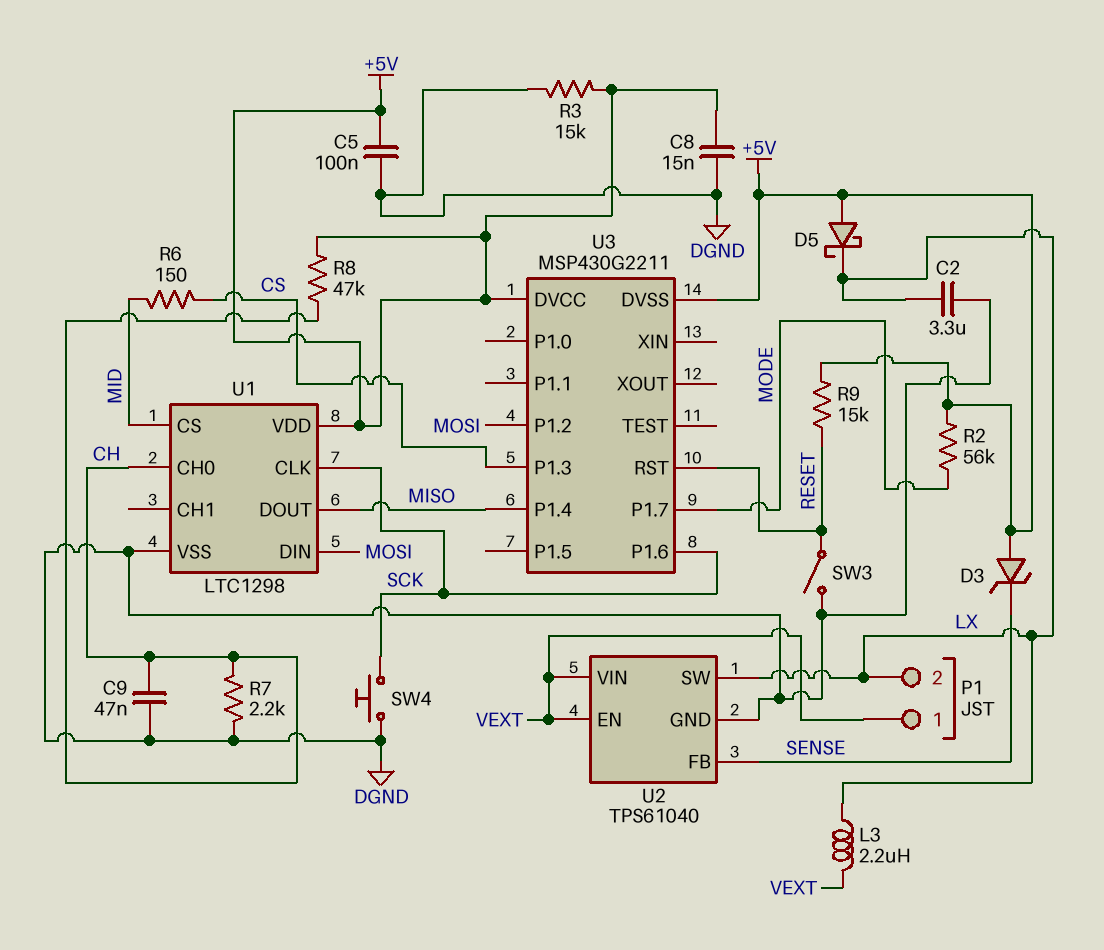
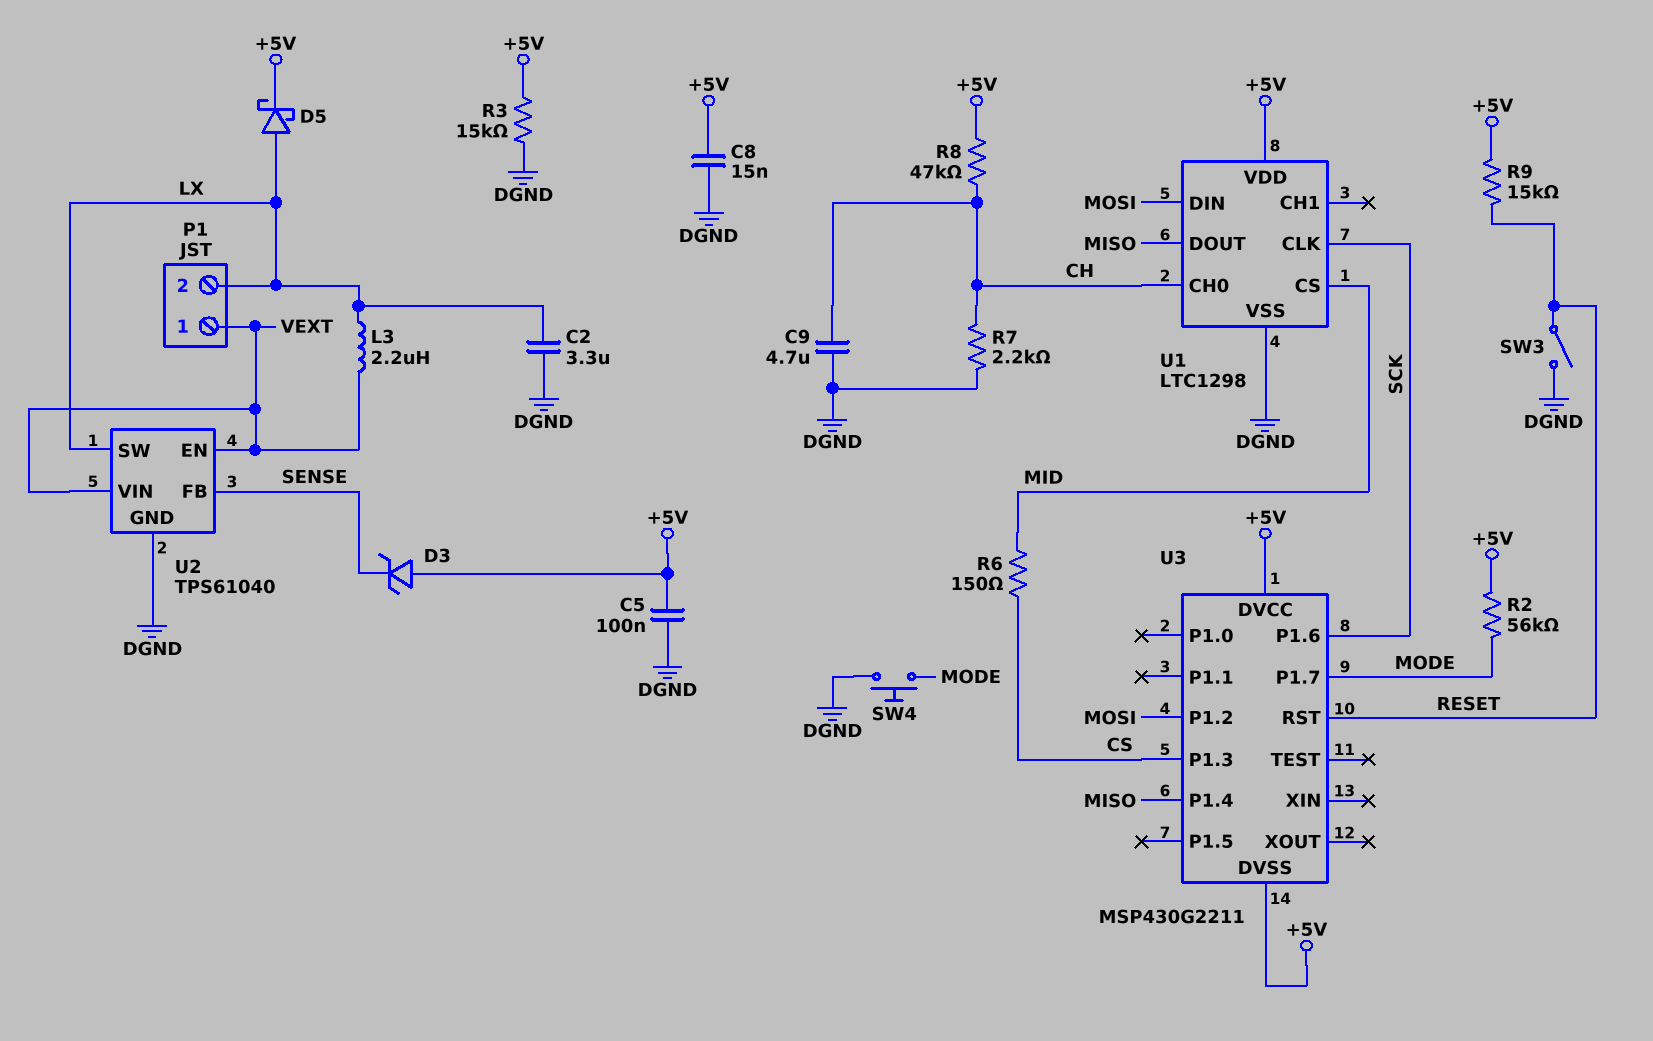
C9: 47nF (CH, DGND) -> 4.7uF (CH, DGND)
D5: schottky (A +5V, K LX) -> schottky (A LX, K +5V)
SW4: button (DGND, SCK) -> button (DGND, MODE)

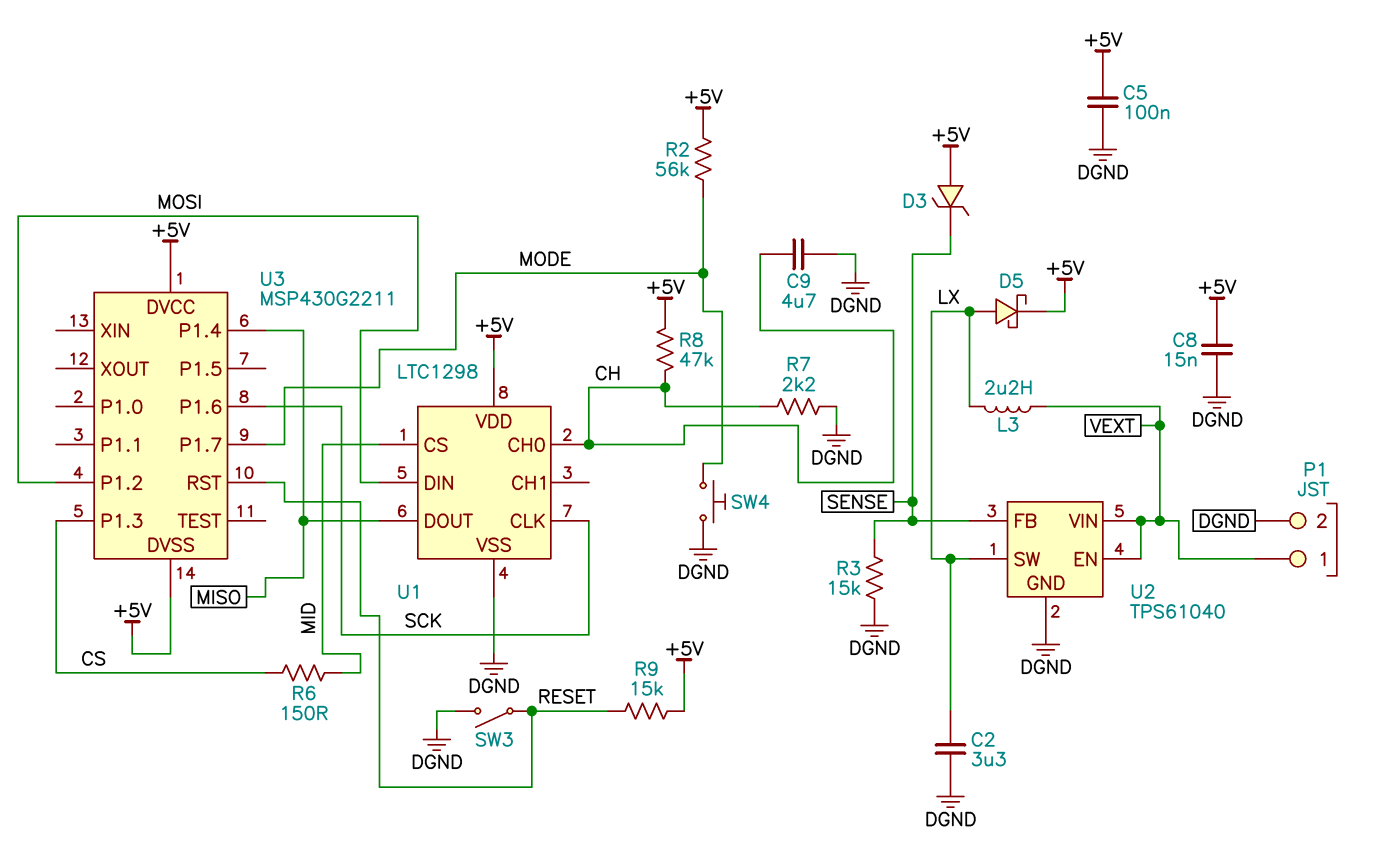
P1 pin 2: LX -> DGND
R3: 15k (+5V, DGND) -> 15k (DGND, SENSE)

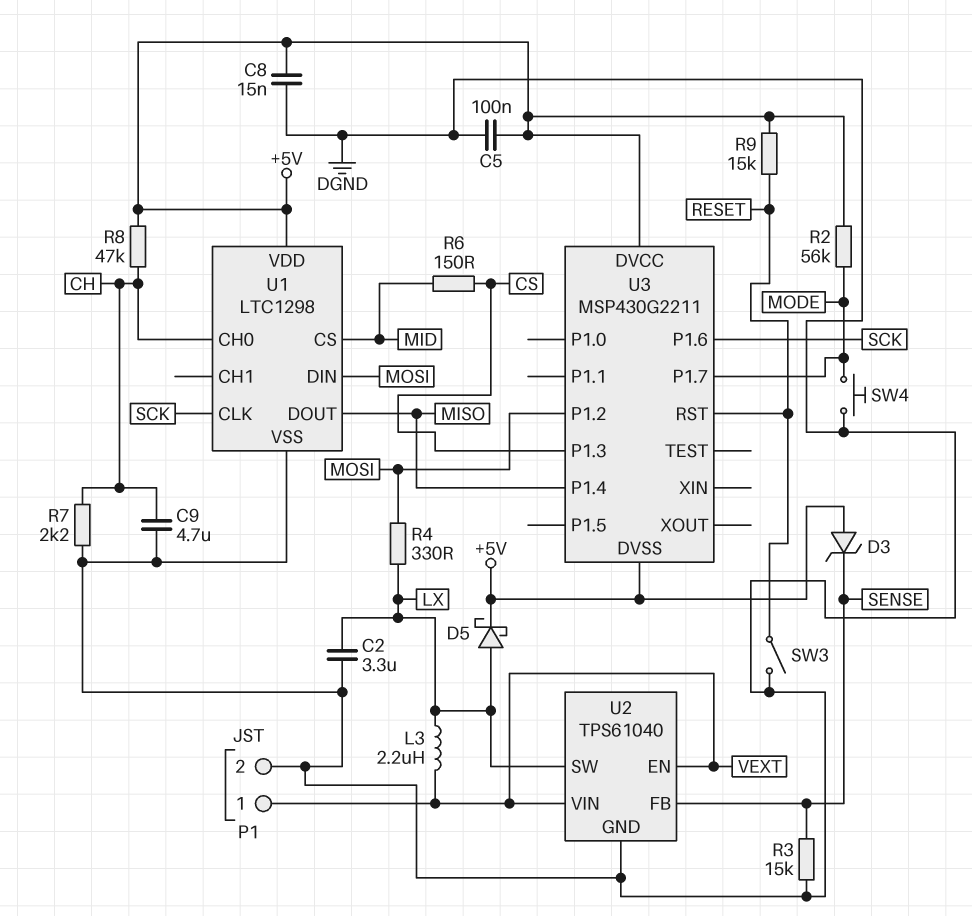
R4: none -> 330 (LX, MOSI)

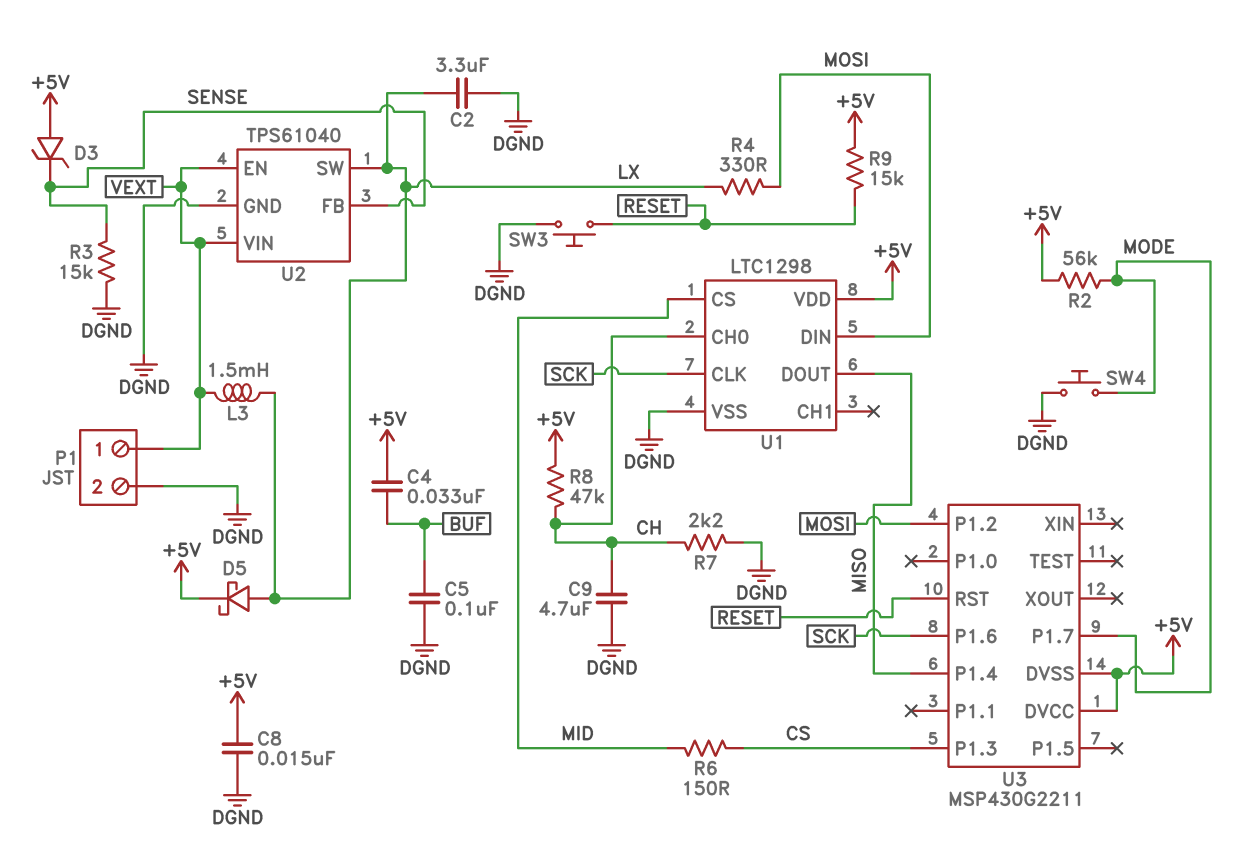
C4: none -> 33nF (+5V, BUF)
C5: 100nF (+5V, DGND) -> 100nF (BUF, DGND)
L3: 2.2uH (LX, VEXT) -> 1.5mH (LX, VEXT)
SW3: switch (DGND, RESET) -> button (DGND, RESET)

